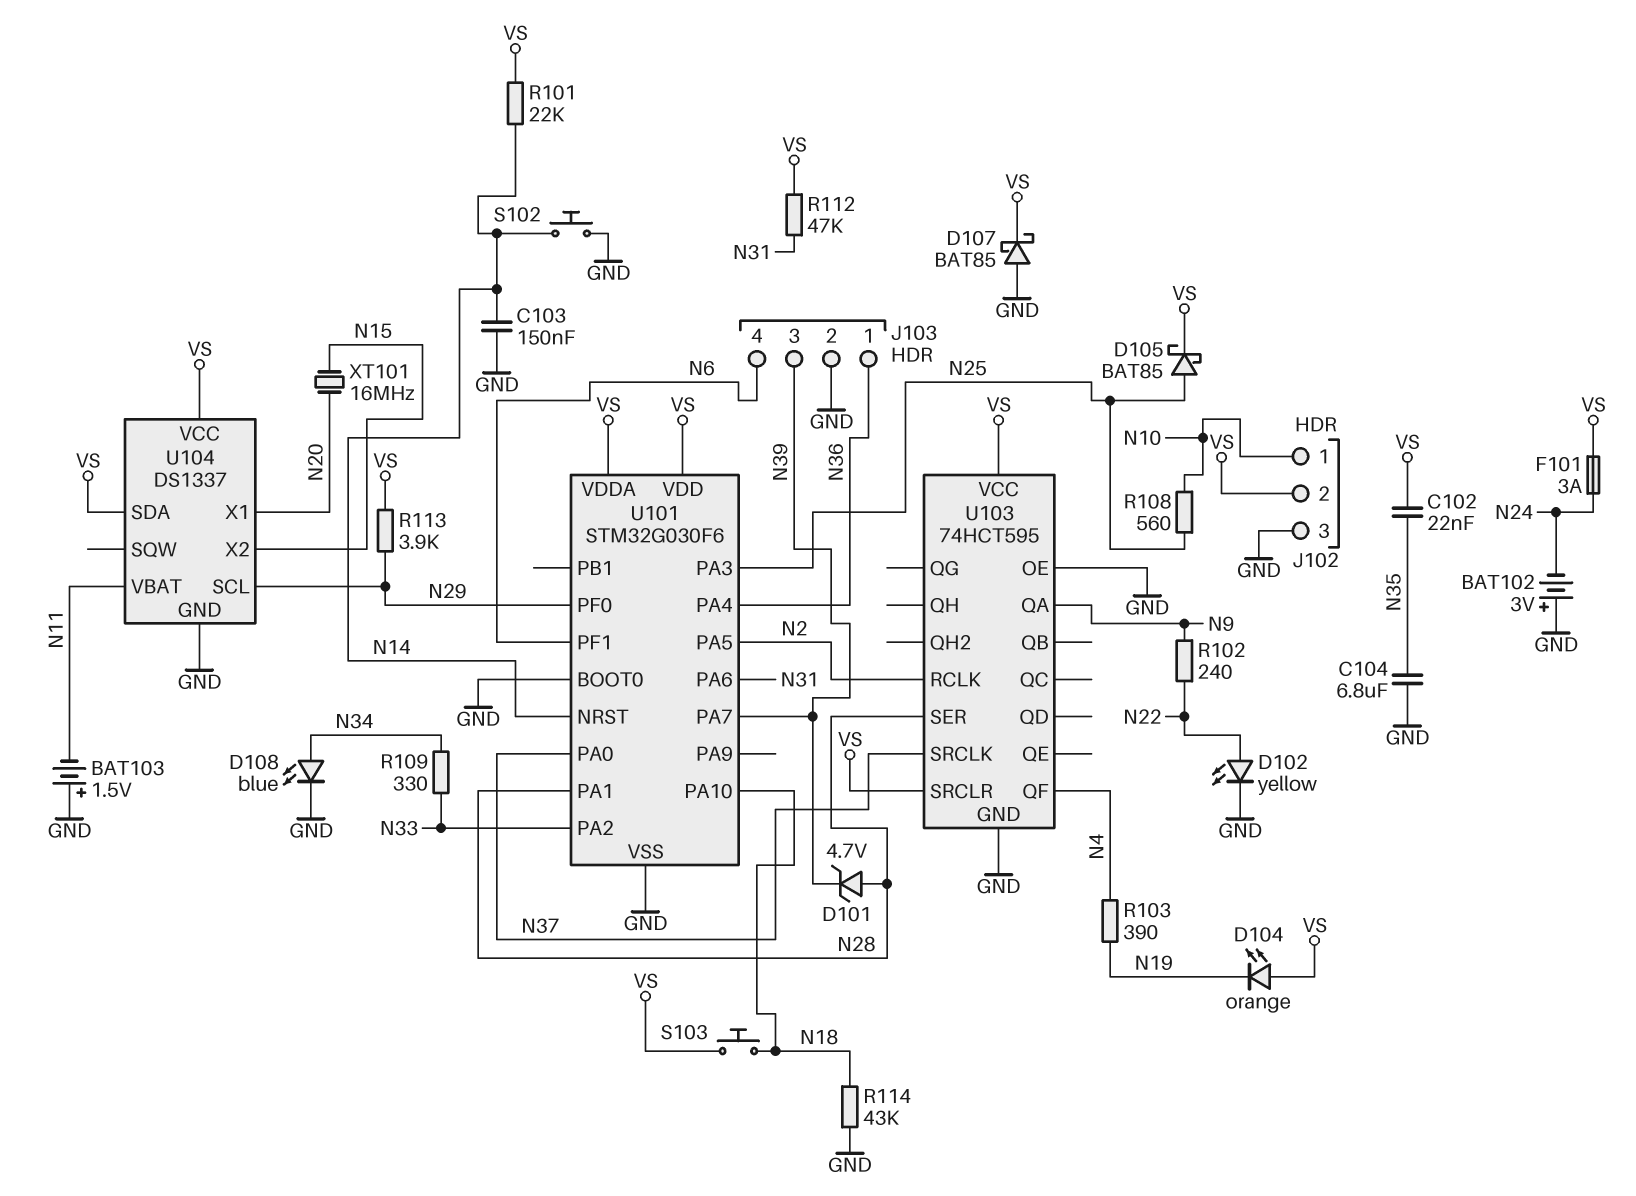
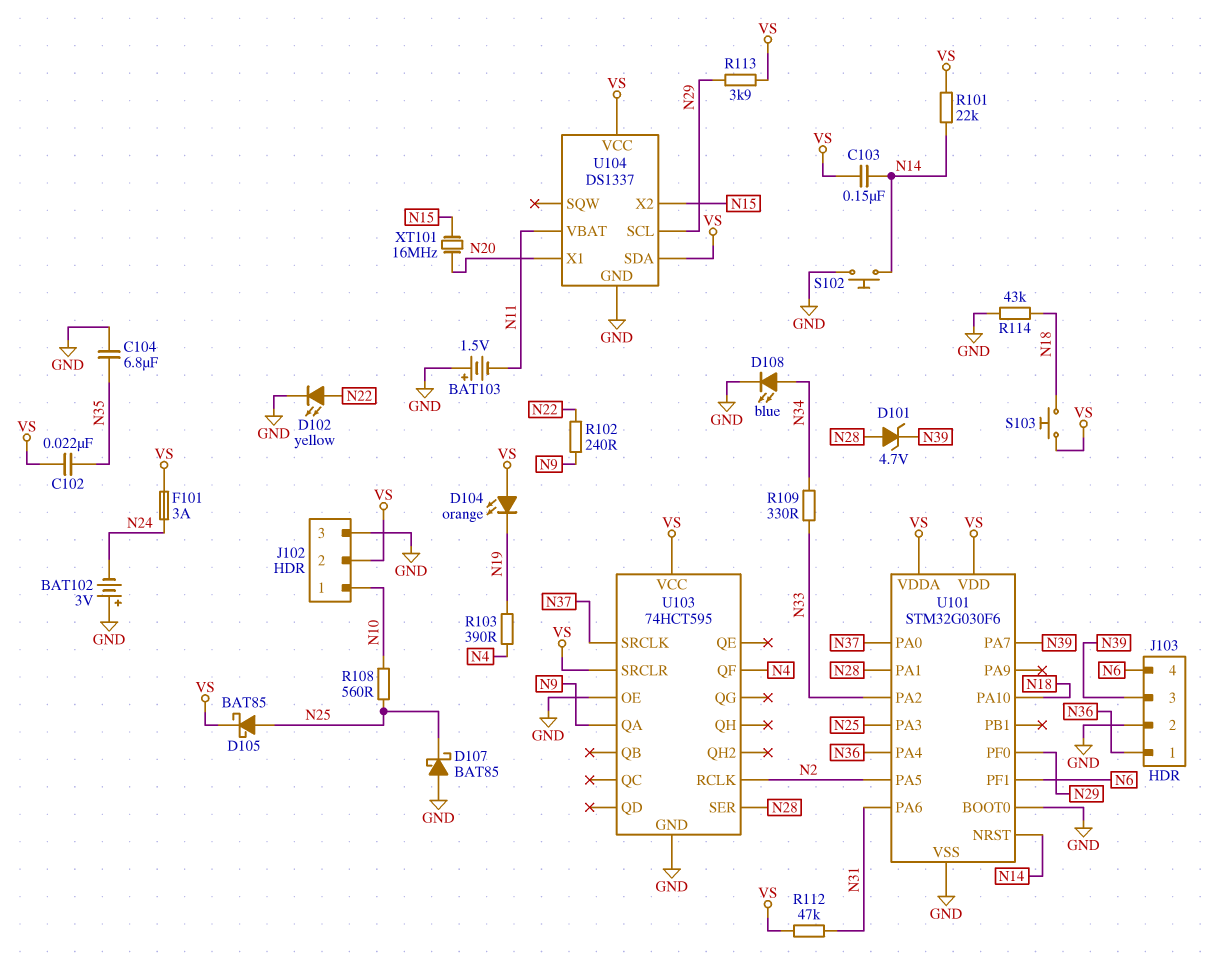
C103: 150nF (GND, N14) -> 150nF (N14, VS)
D107: schottky BAT85 (A GND, K VS) -> schottky BAT85 (A GND, K N25)

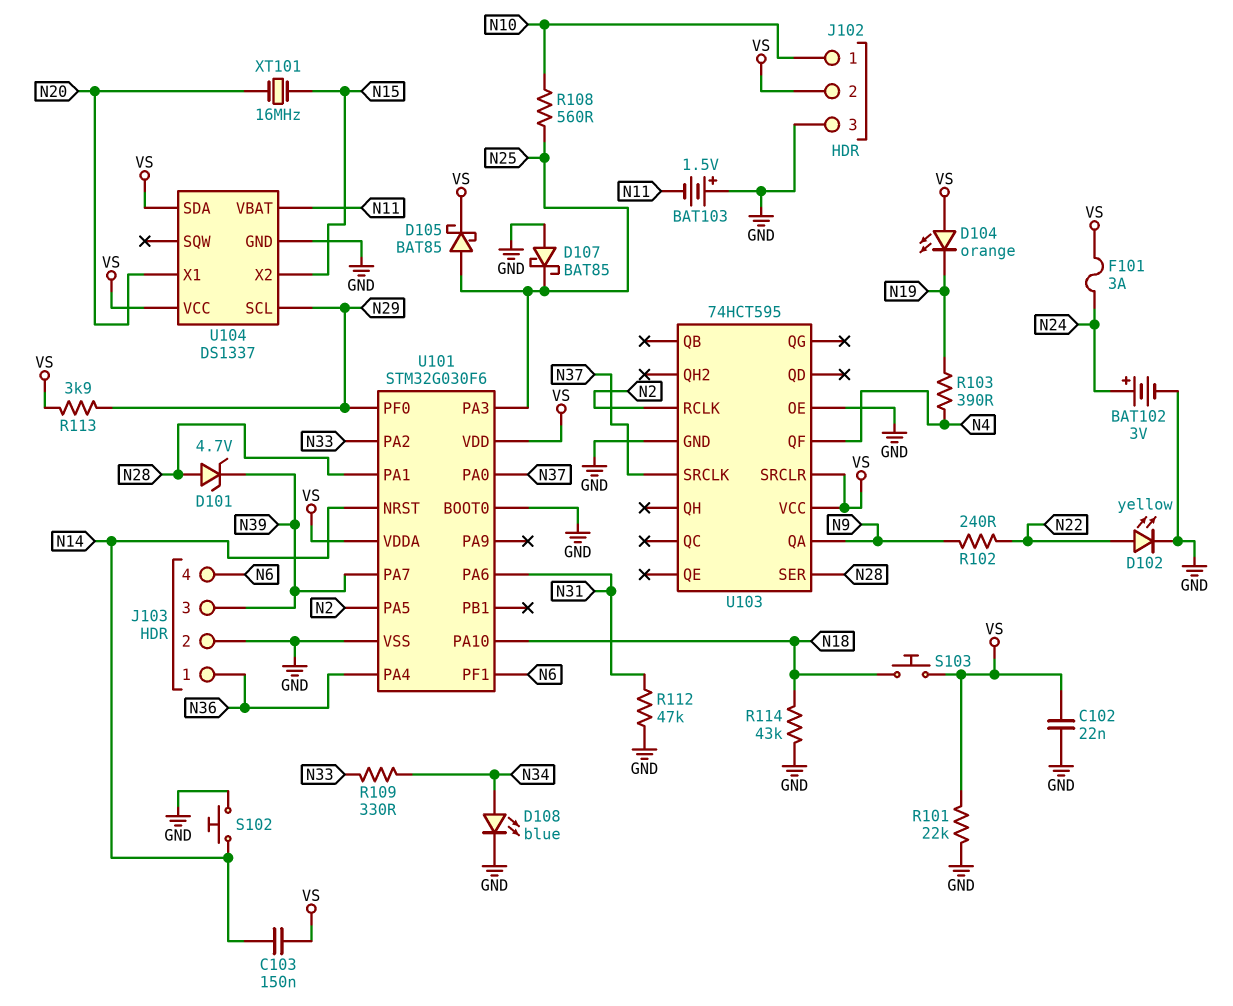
BAT102: 3V (plus GND, minus N24) -> 3V (plus N24, minus GND)
C102: 22nF (N35, VS) -> 22nF (GND, VS)
C104: 6.8uF (GND, N35) -> none
R101: 22k (N14, VS) -> 22k (GND, VS)
R112: 47k (N31, VS) -> 47k (GND, N31)

